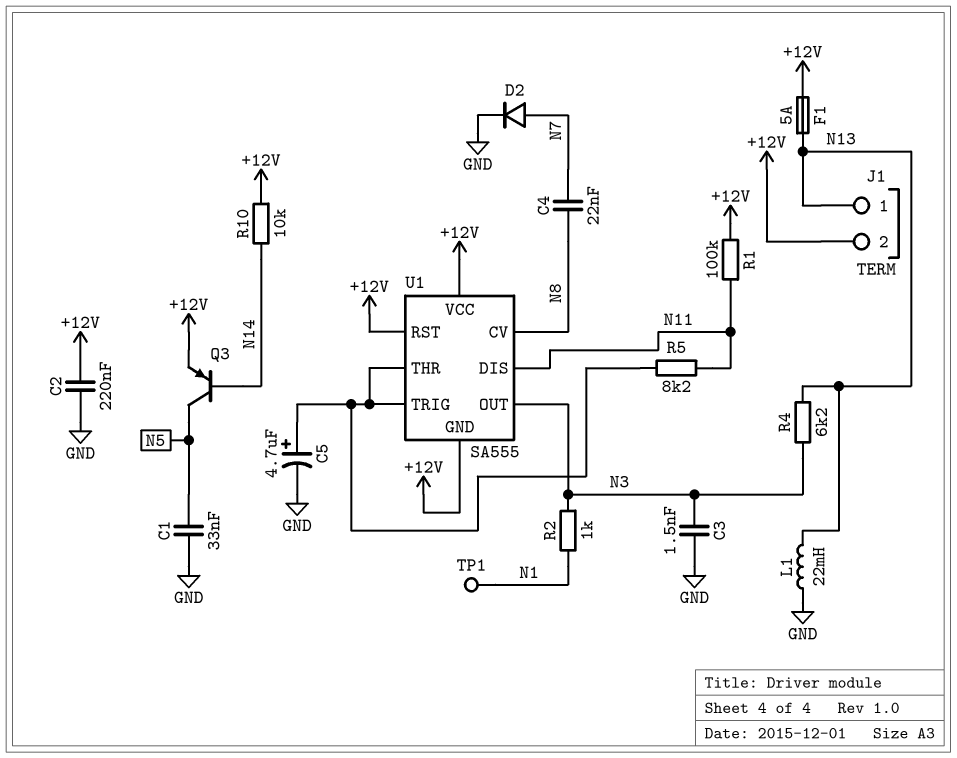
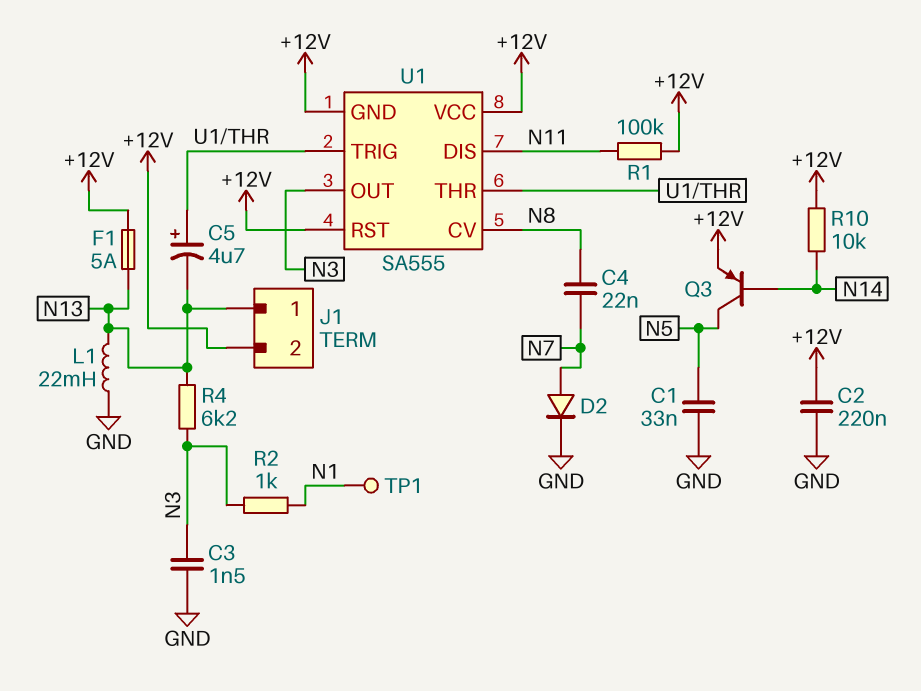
C5: 4.7uF (plus U1/THR, minus GND) -> 4.7uF (plus U1/THR, minus N13)
R5: 8.2k (N11, U1/THR) -> none

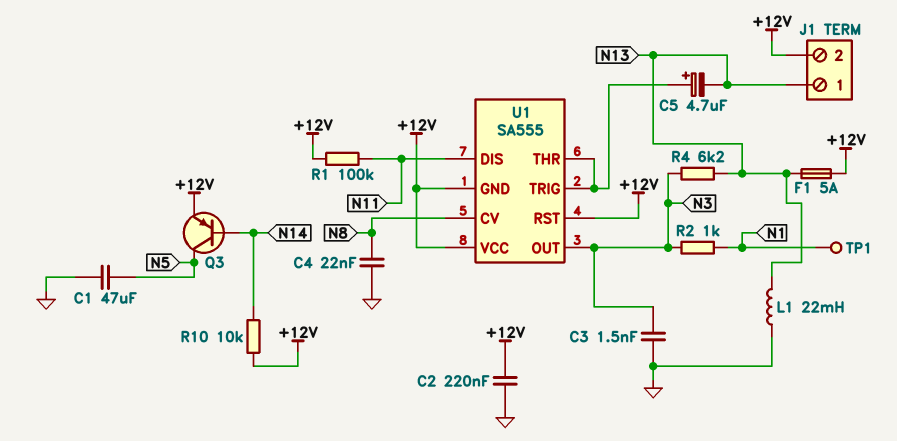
C1: 33nF (GND, N5) -> 47uF (GND, N5)
C4: 22nF (N7, N8) -> 22nF (GND, N8)
D2: diode (A N7, K GND) -> none

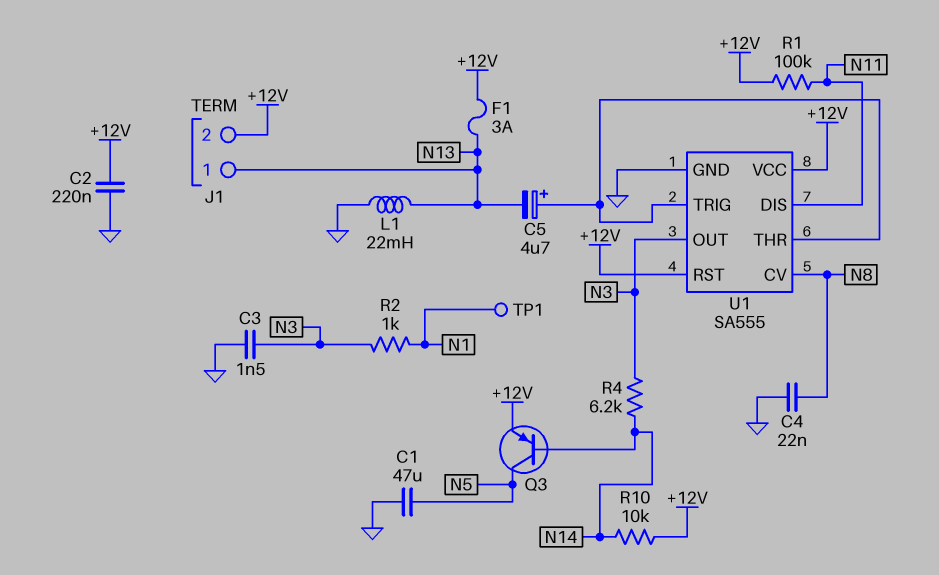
F1: 5A (+12V, N13) -> 3A (+12V, N13)
R4: 6.2k (N3, N13) -> 6.2k (N3, N14)
U1 pin GND: +12V -> GND

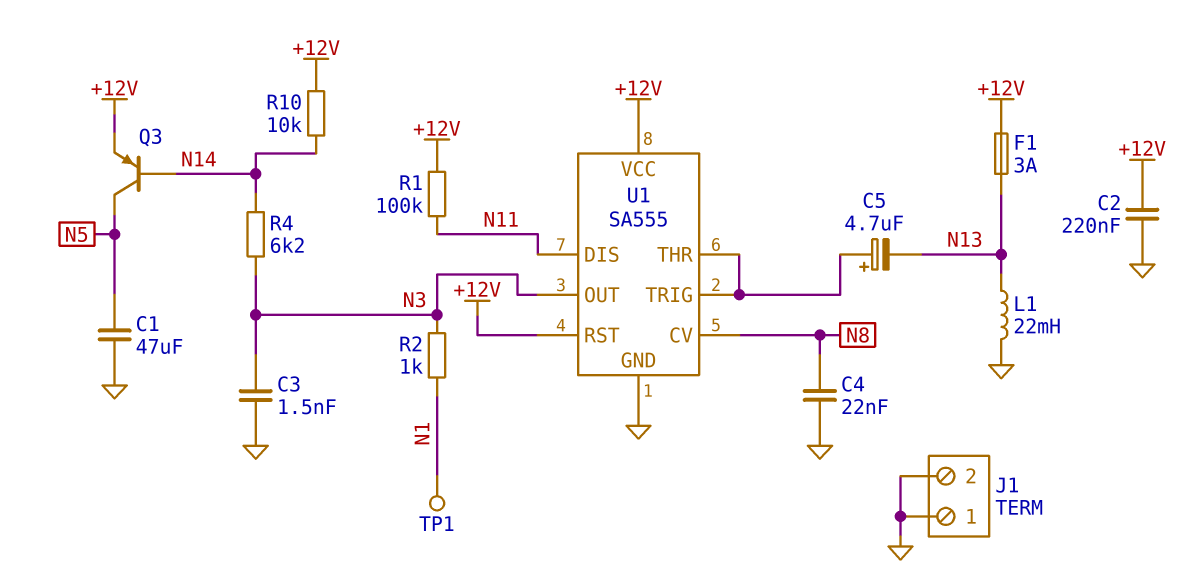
J1 pin 1: N13 -> GND
J1 pin 2: +12V -> GND

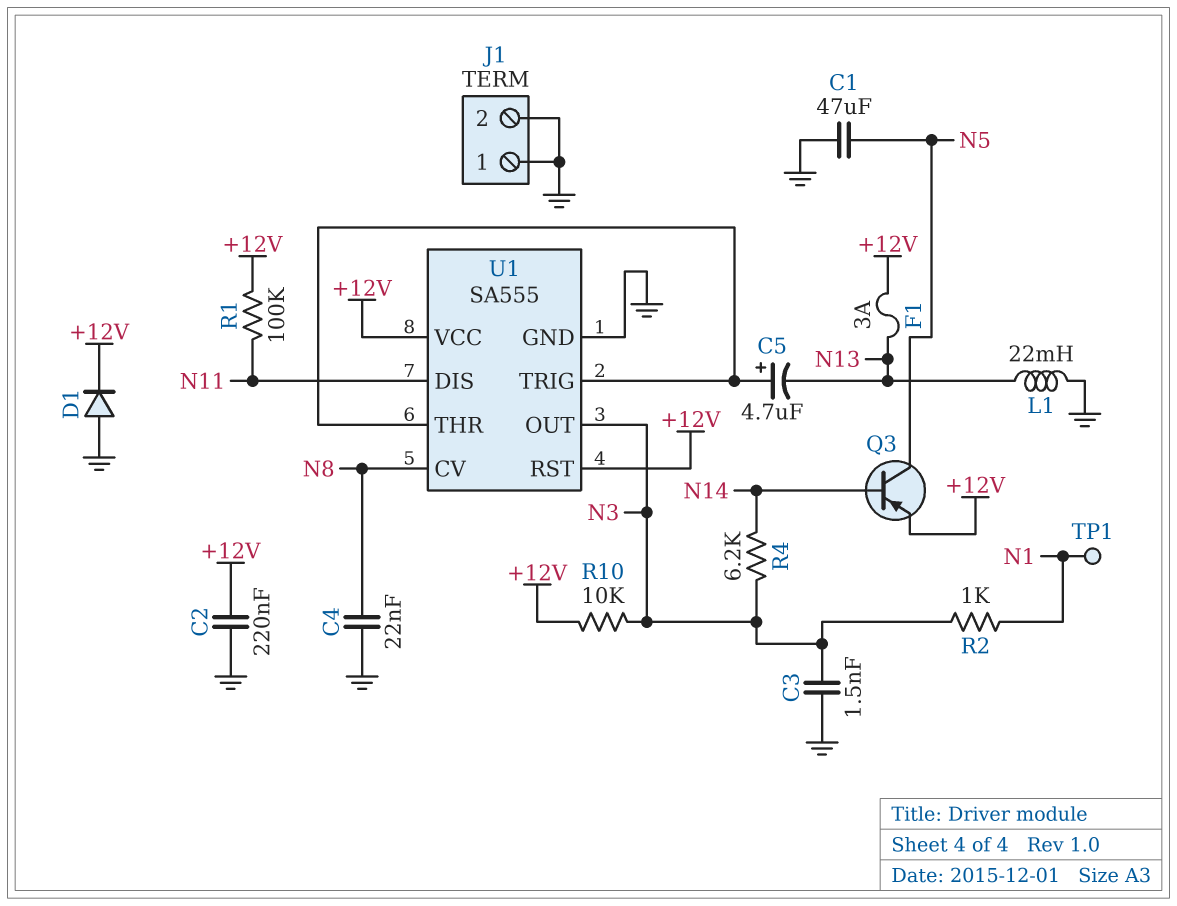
D1: none -> diode (A GND, K +12V)
R10: 10k (+12V, N14) -> 10k (+12V, N3)

